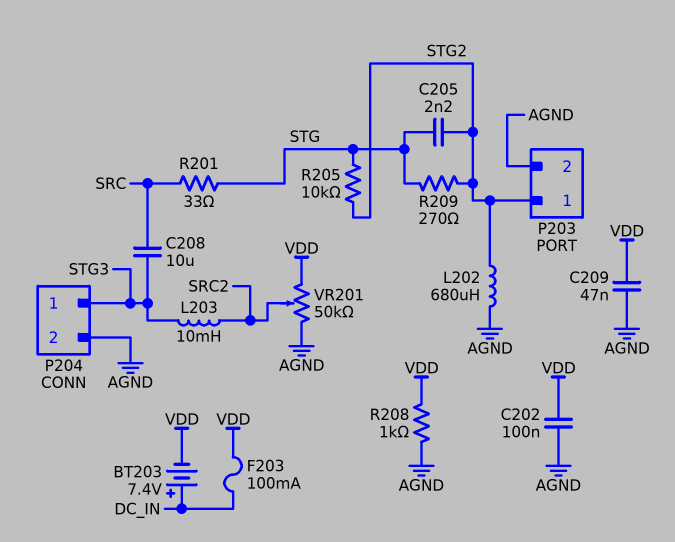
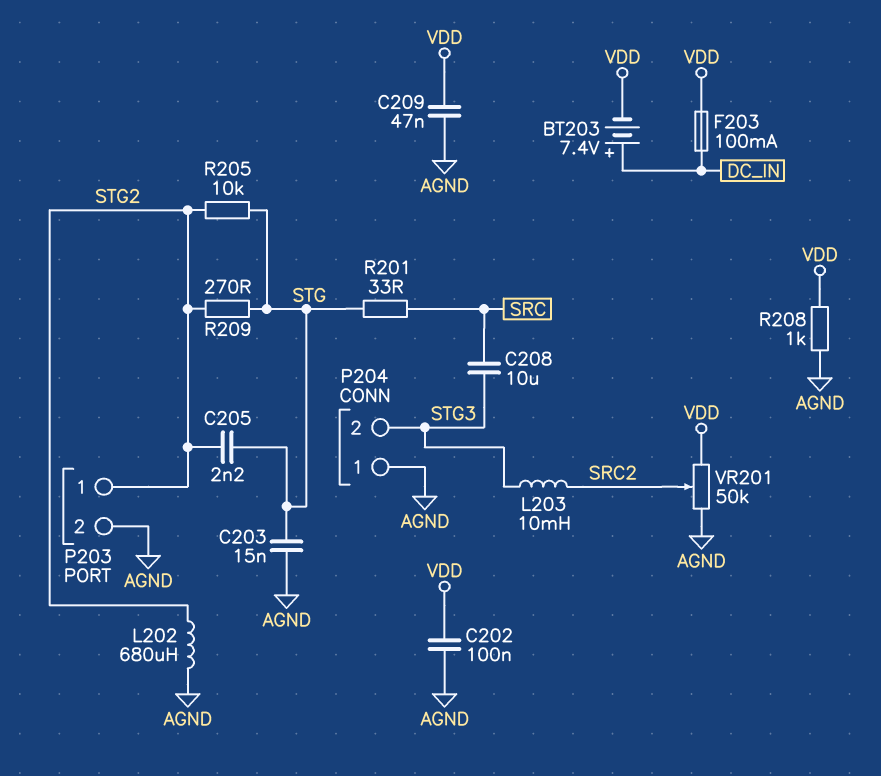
C203: none -> 15nF (AGND, STG)
P204 pin 1: STG3 -> AGND
P204 pin 2: AGND -> STG3

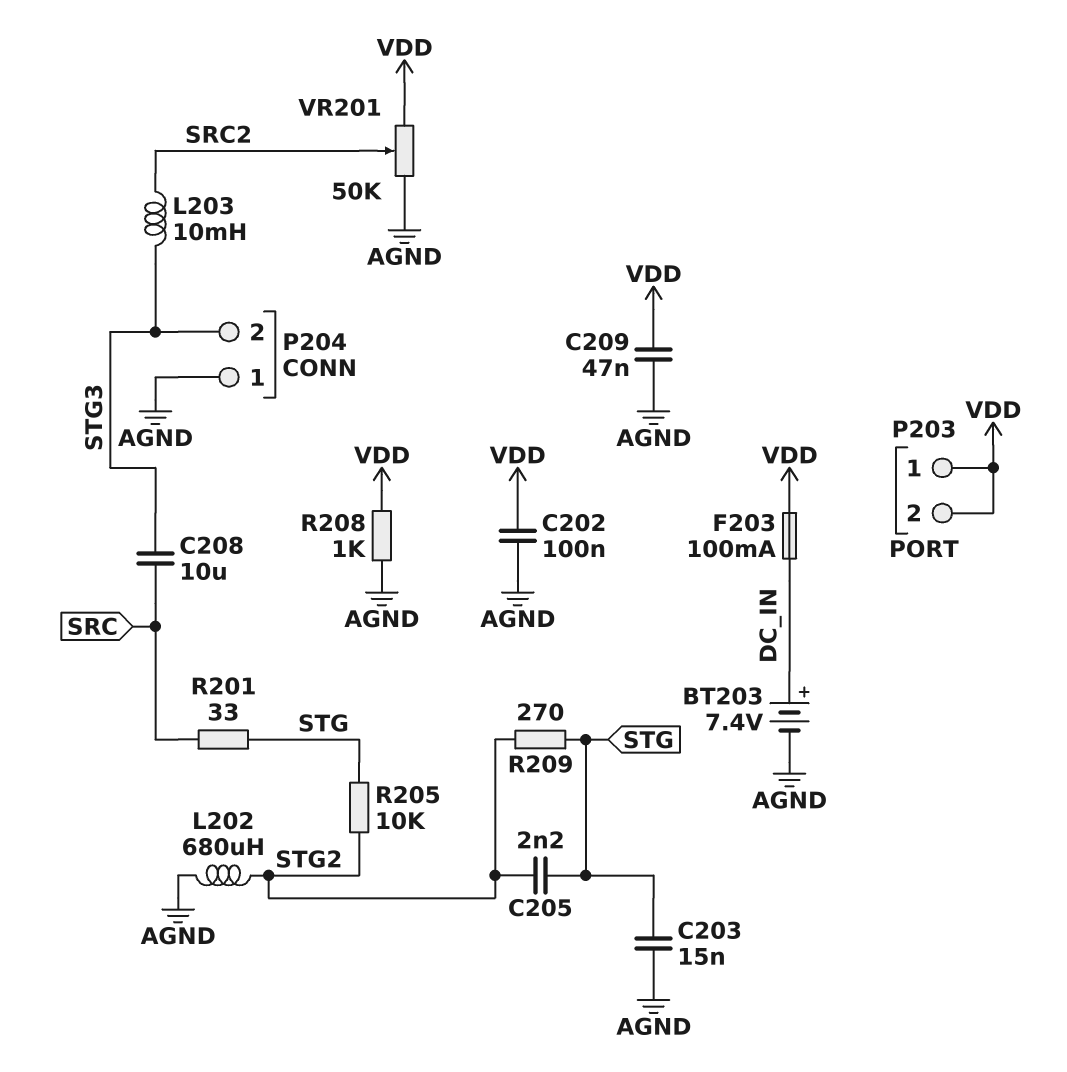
BT203: 7.4V (plus DC_IN, minus VDD) -> 7.4V (plus DC_IN, minus AGND)
P203 pin 1: STG2 -> VDD
P203 pin 2: AGND -> VDD

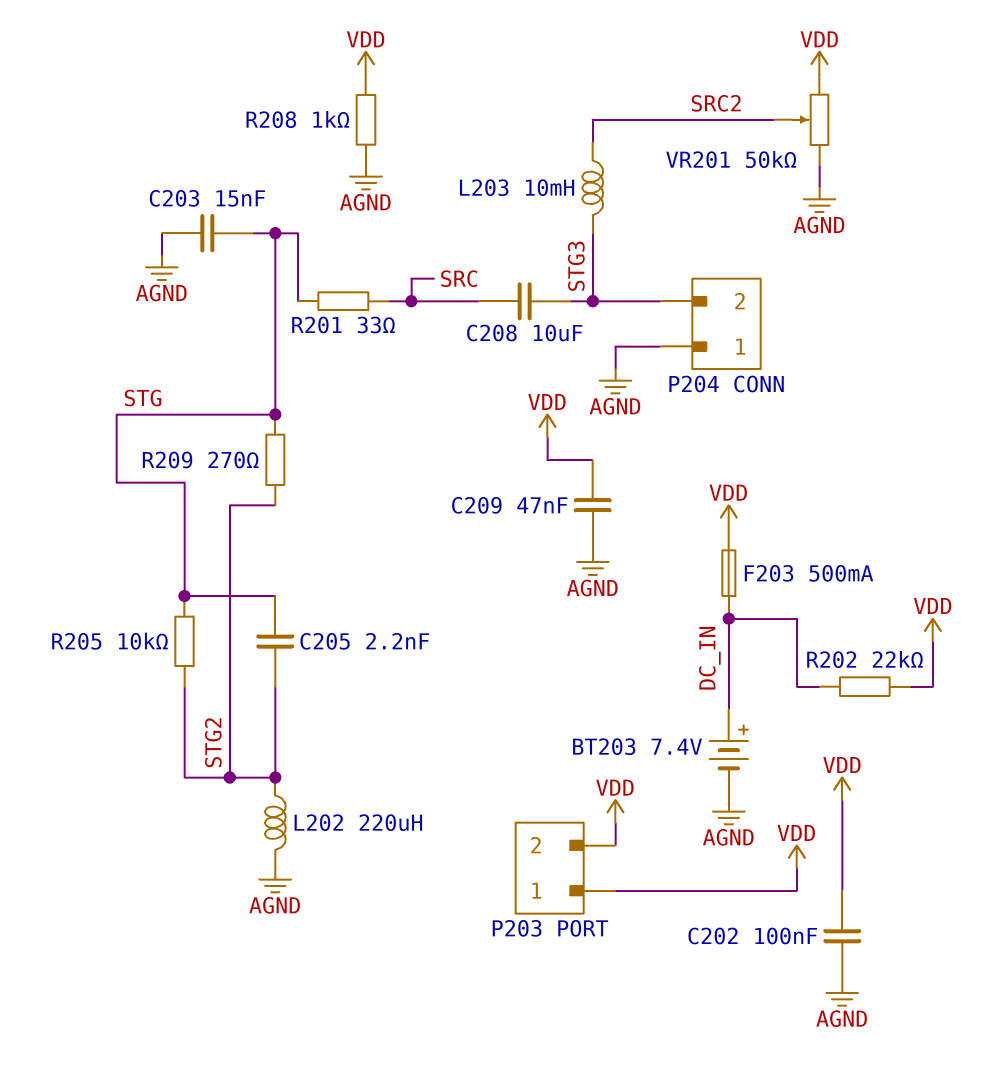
F203: 100mA (DC_IN, VDD) -> 500mA (DC_IN, VDD)
L202: 680uH (AGND, STG2) -> 220uH (AGND, STG2)
R202: none -> 22k (DC_IN, VDD)

